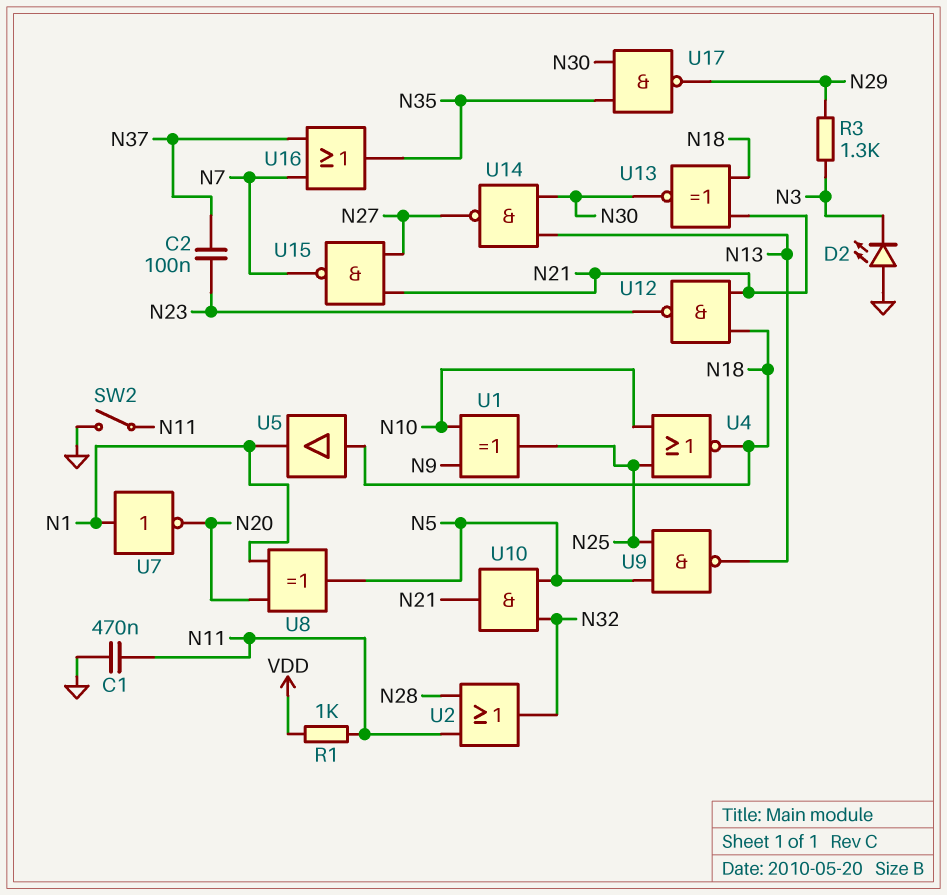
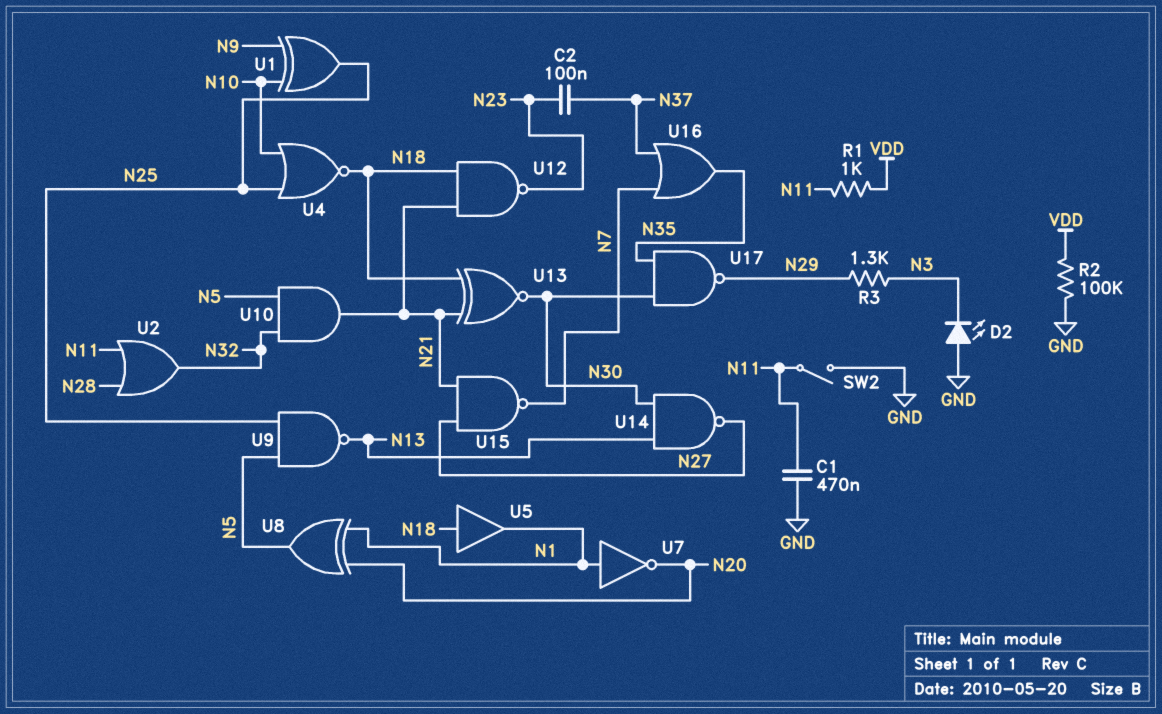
R2: none -> 100k (GND, VDD)

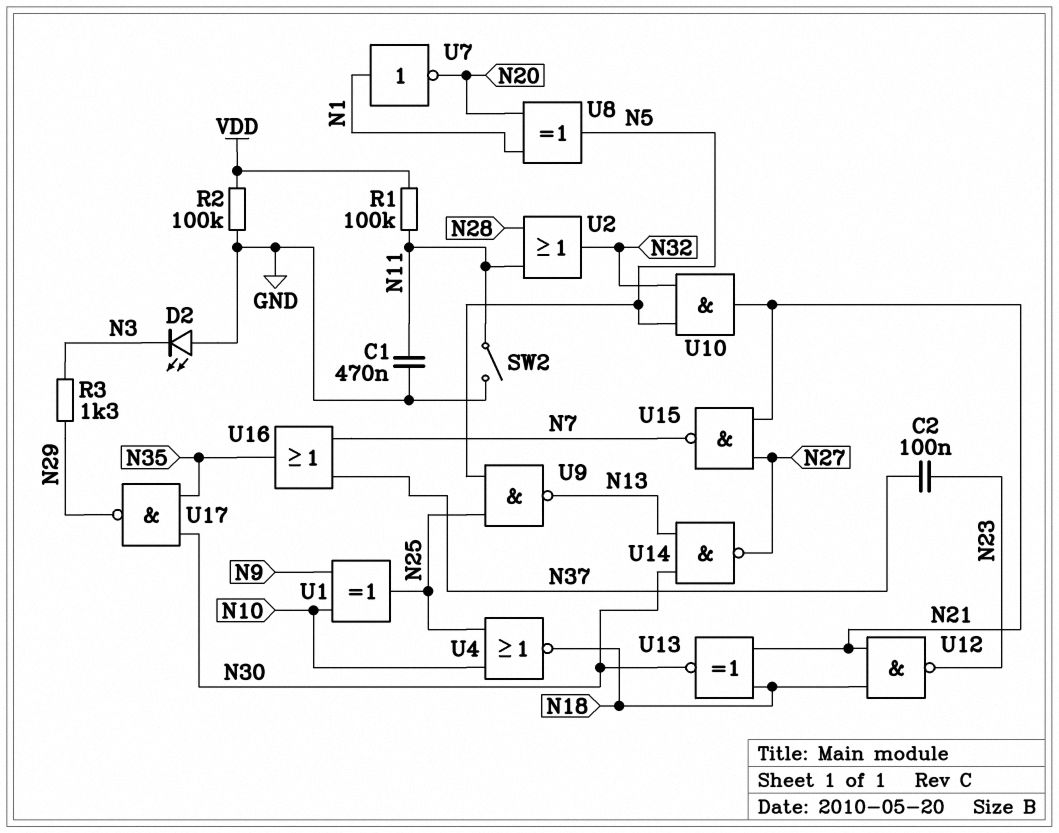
R1: 1k (N11, VDD) -> 100k (N11, VDD)
U5: buffer (in N18, out N1) -> none

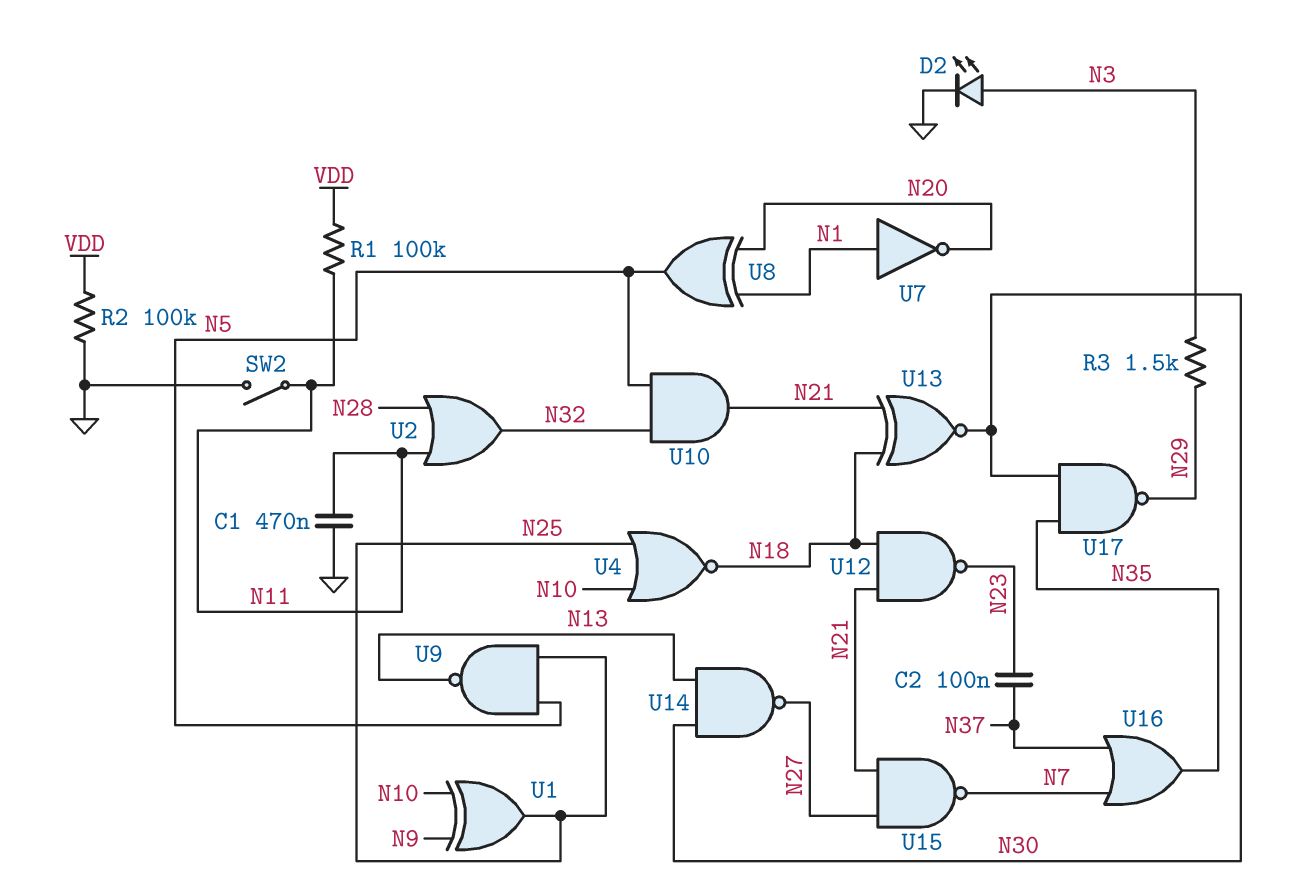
D2: LED (A GND, K N3) -> LED (A N3, K GND)
R3: 1.3k (N3, N29) -> 1.5k (N3, N29)

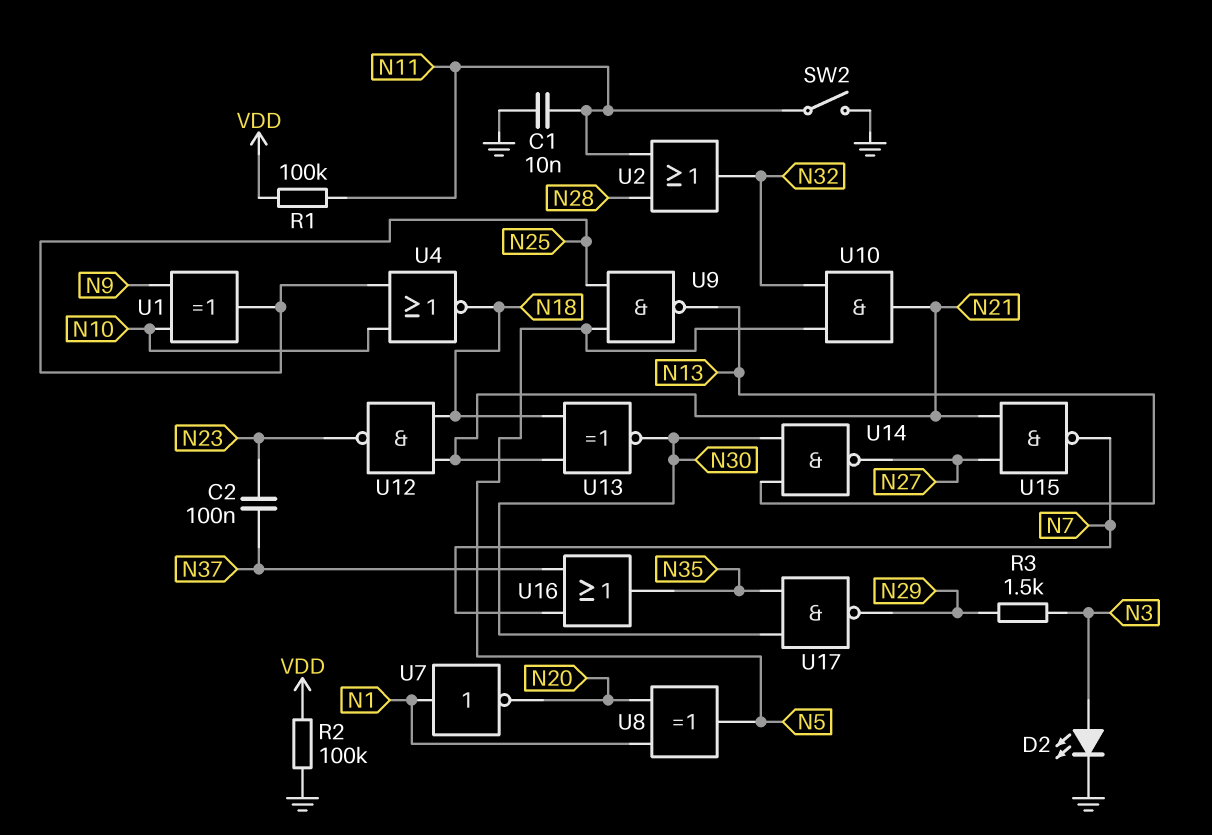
C1: 470nF (GND, N11) -> 10nF (GND, N11)

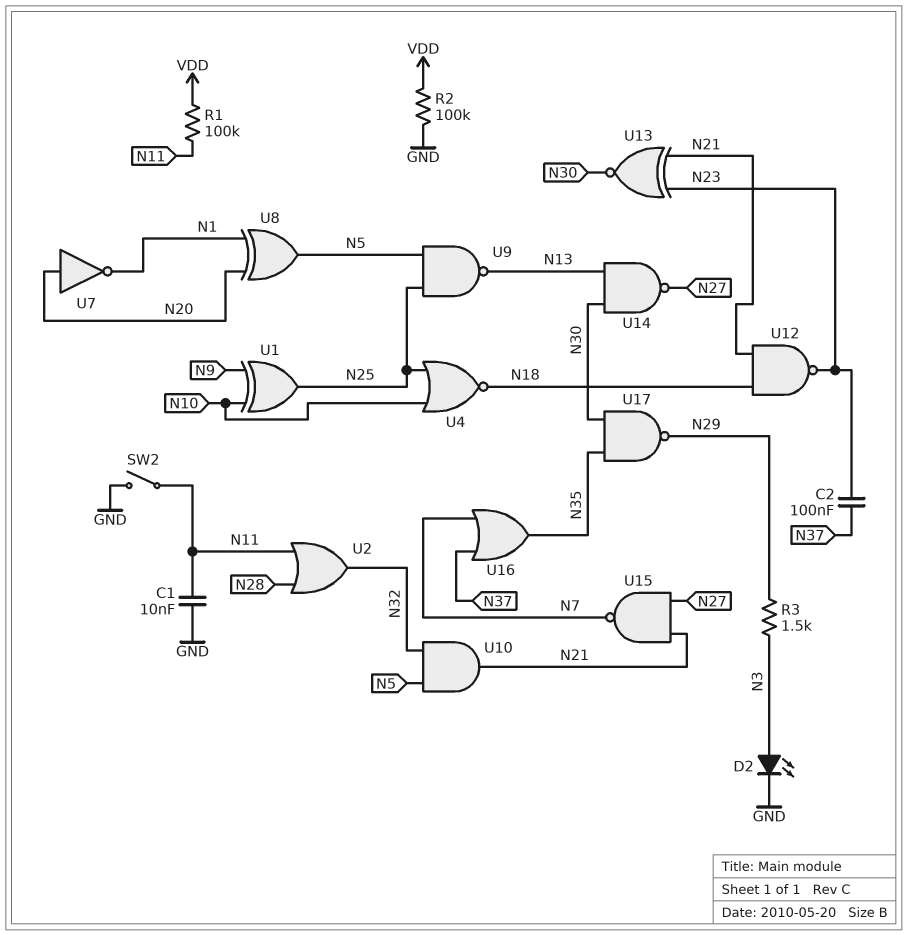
U7: NOT (in N1, out N20) -> NOT (in N20, out N1)
U13: XNOR (in N18, in N21, out N30) -> XNOR (in N21, in N23, out N30)

